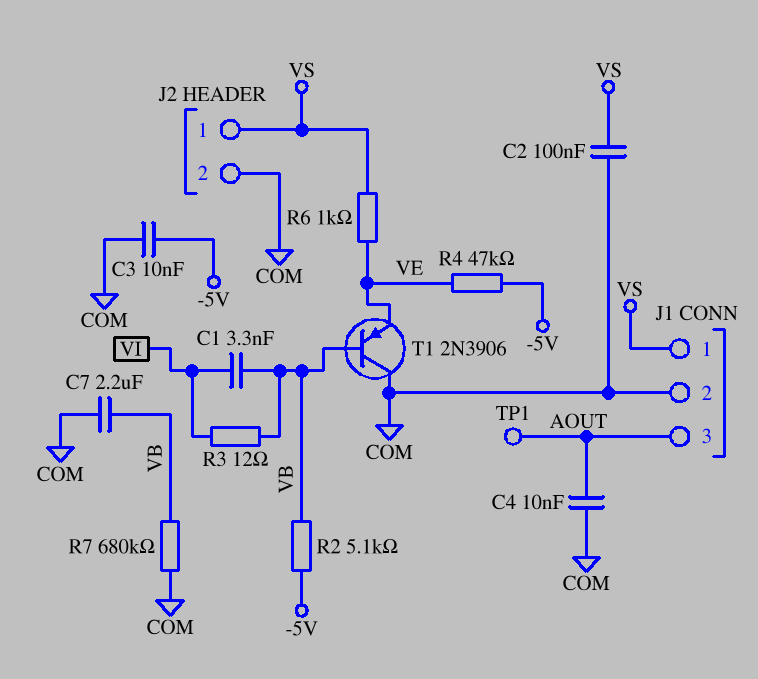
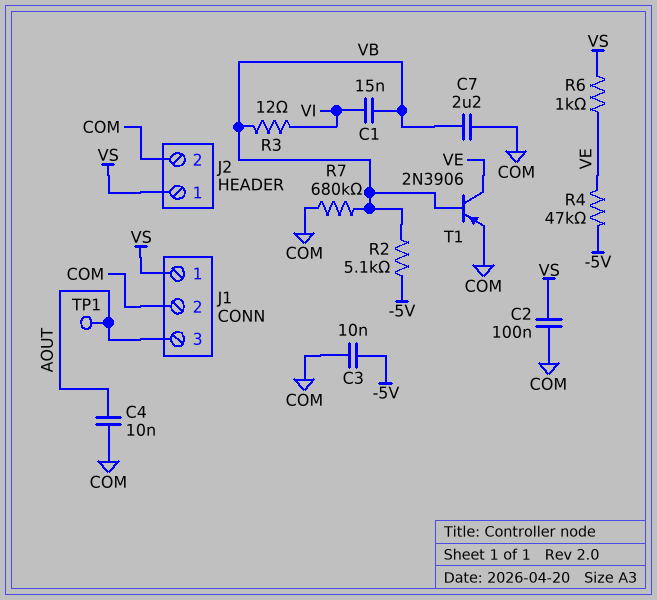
C1: 3.3nF (VB, VI) -> 15nF (VB, VI)
T1: PNP 2N3906 (B VB, C COM, E VE) -> PNP 2N3906 (B VB, C VE, E COM)

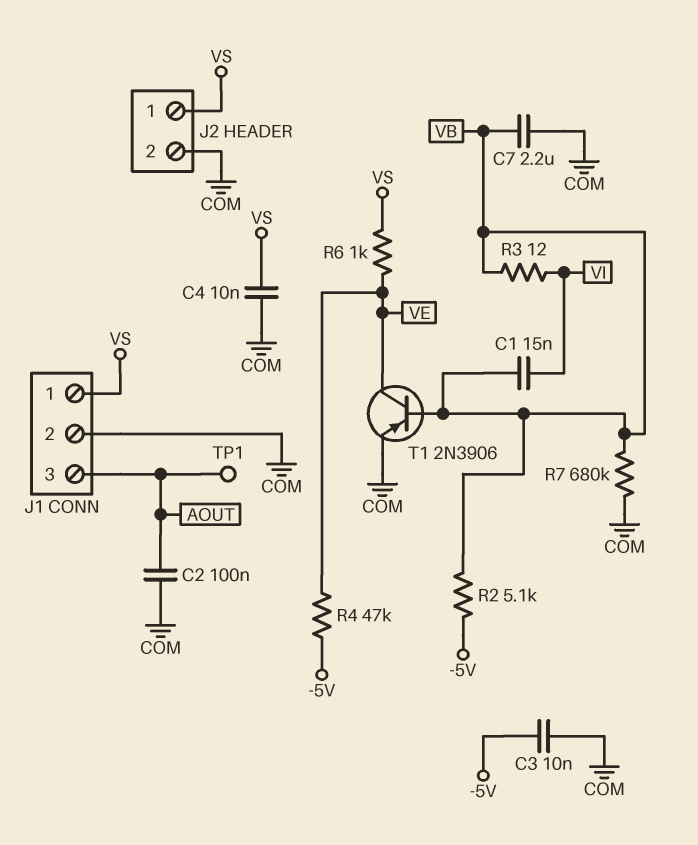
C2: 100nF (COM, VS) -> 100nF (AOUT, COM)
C4: 10nF (AOUT, COM) -> 10nF (COM, VS)

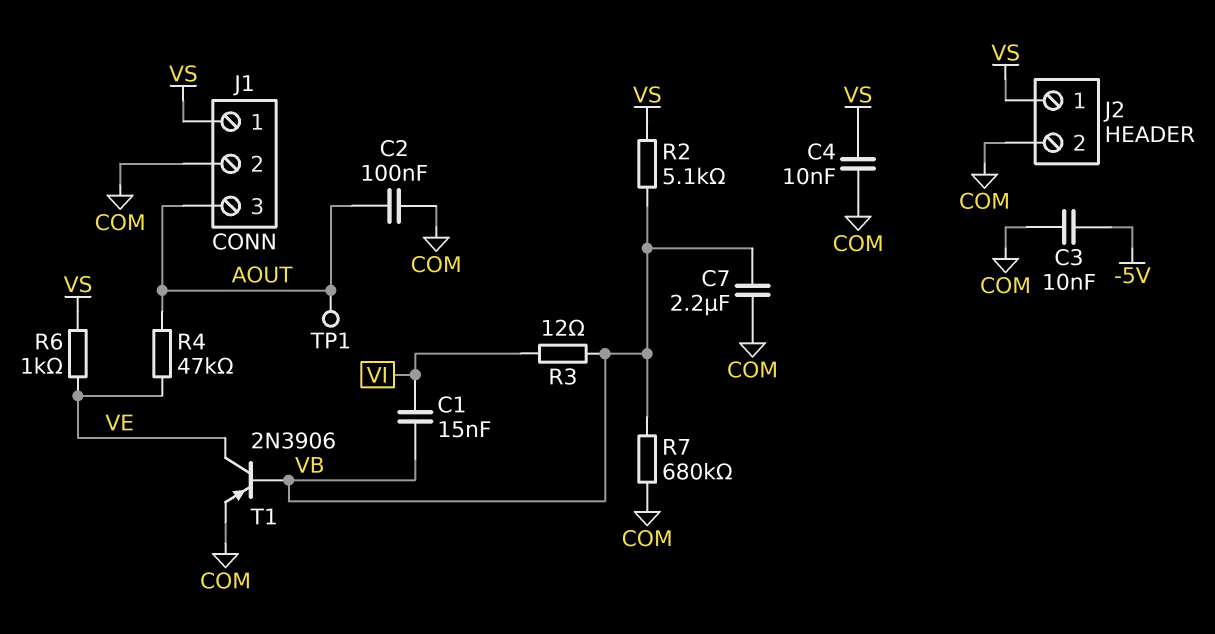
R2: 5.1k (-5V, VB) -> 5.1k (VB, VS)
R4: 47k (-5V, VE) -> 47k (AOUT, VE)

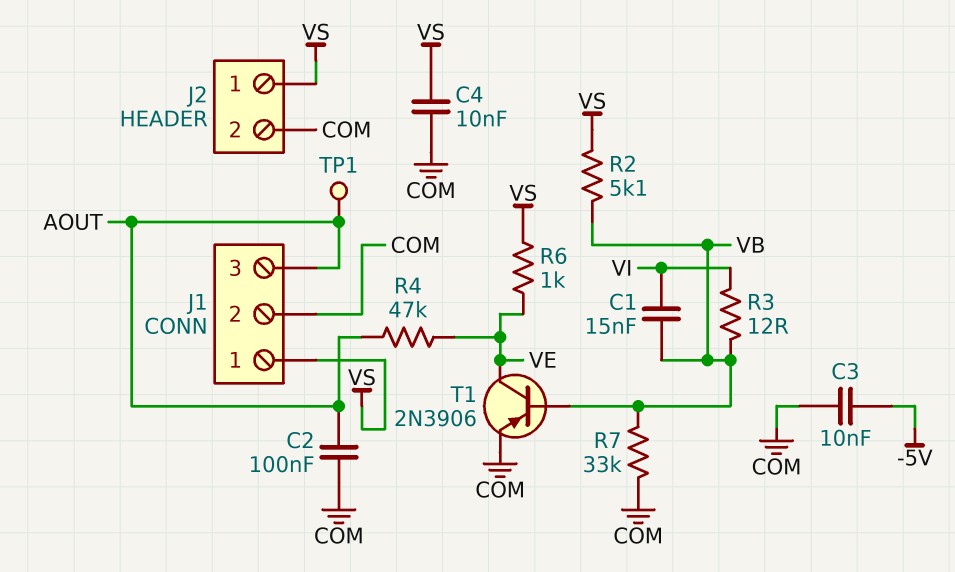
C7: 2.2uF (COM, VB) -> none
R7: 680k (COM, VB) -> 33k (COM, VB)

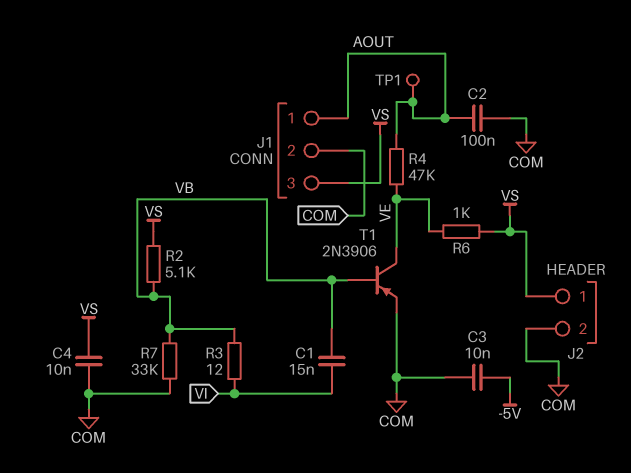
J1 pin 1: VS -> AOUT
J1 pin 3: AOUT -> VS

